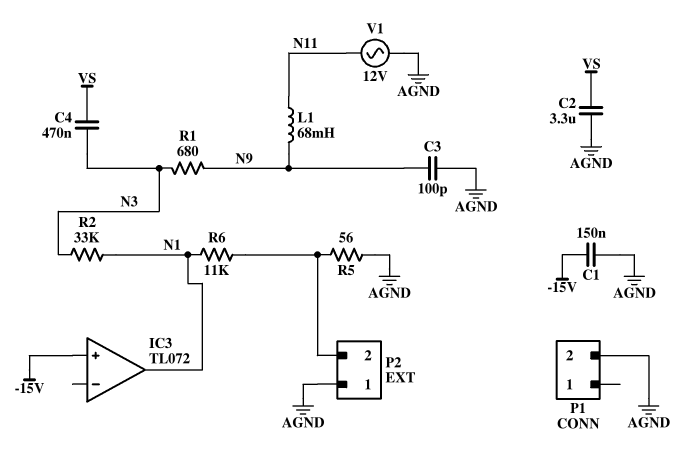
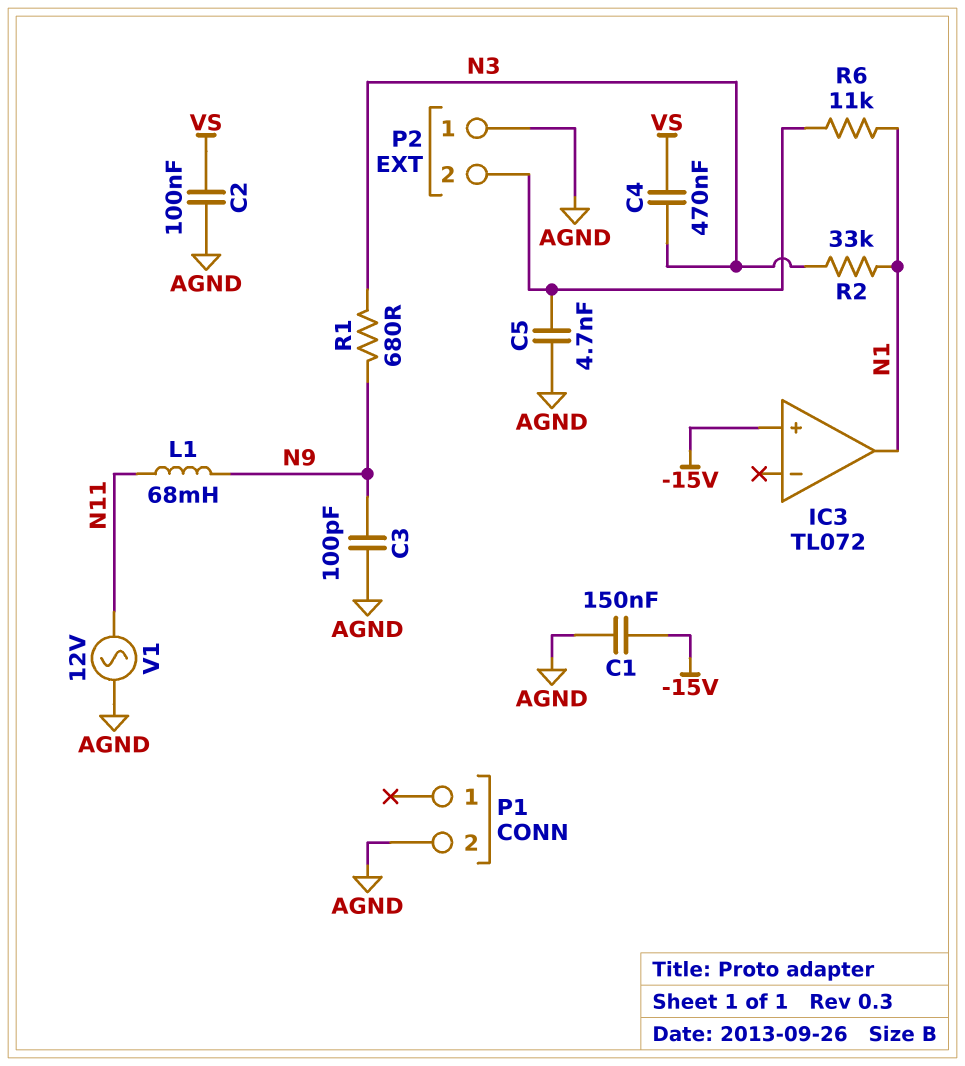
C2: 3.3uF (AGND, VS) -> 100nF (AGND, VS)
C5: none -> 4.7nF (AGND, P2/2)
R5: 56 (AGND, P2/2) -> none

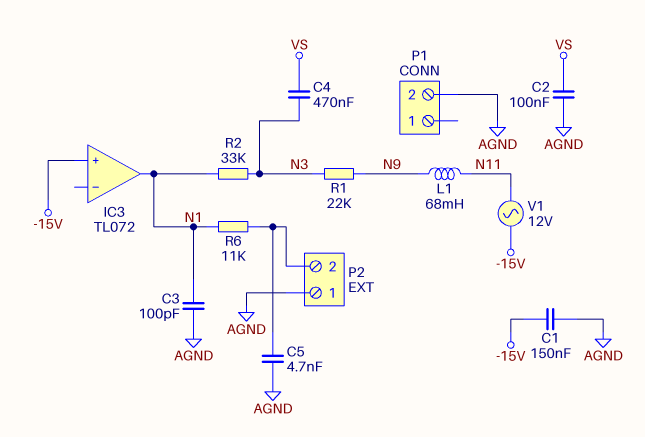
C3: 100pF (AGND, N9) -> 100pF (AGND, N1)
R1: 680 (N3, N9) -> 22k (N3, N9)
V1: AC 12V (AGND, N11) -> AC 12V (-15V, N11)

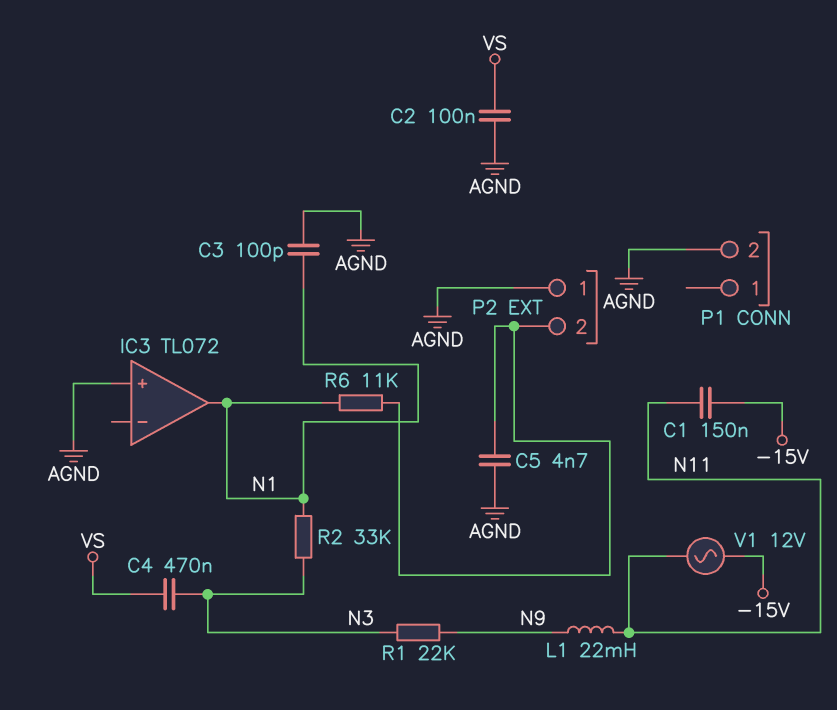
C1: 150nF (-15V, AGND) -> 150nF (-15V, N11)
IC3 pin in+: -15V -> AGND
L1: 68mH (N9, N11) -> 22mH (N9, N11)

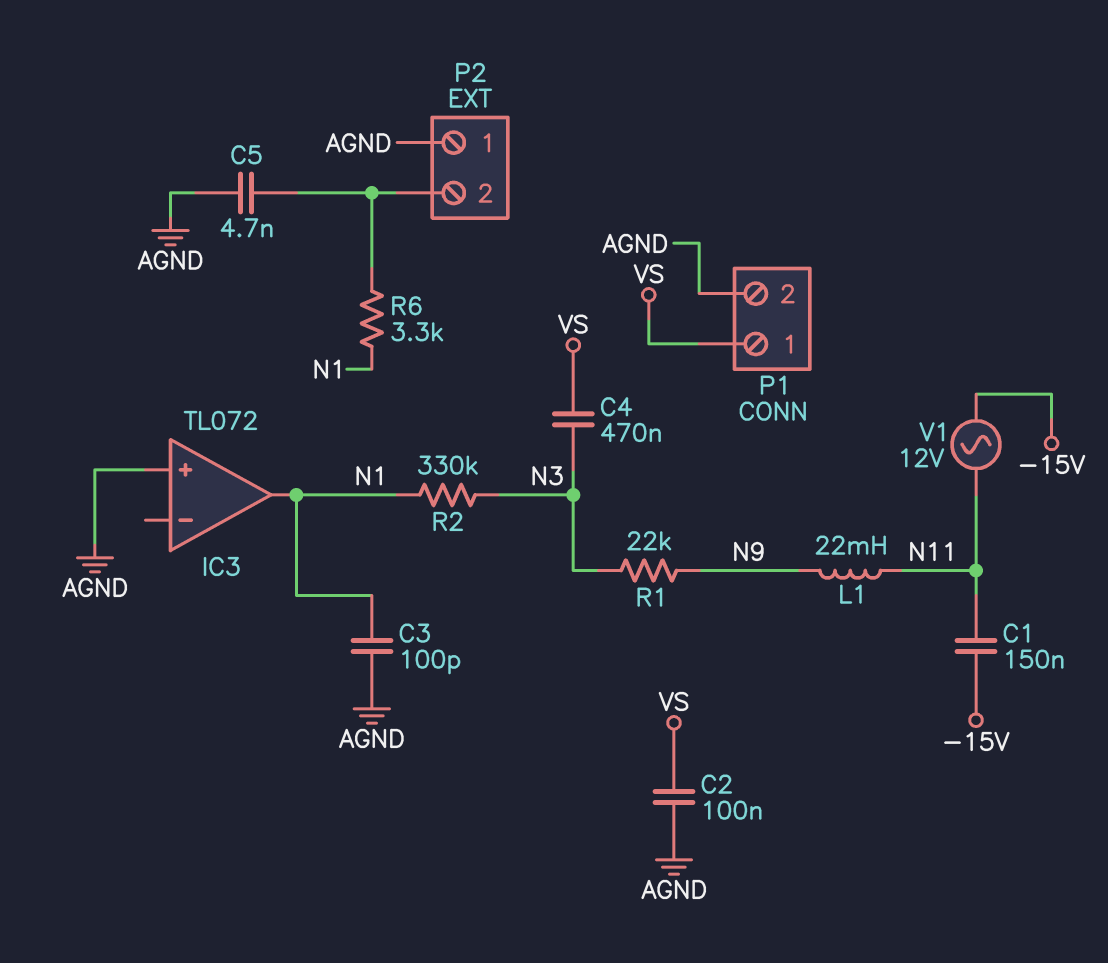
P1 pin 1: none -> VS
R2: 33k (N1, N3) -> 330k (N1, N3)
R6: 11k (N1, P2/2) -> 3.3k (N1, P2/2)

